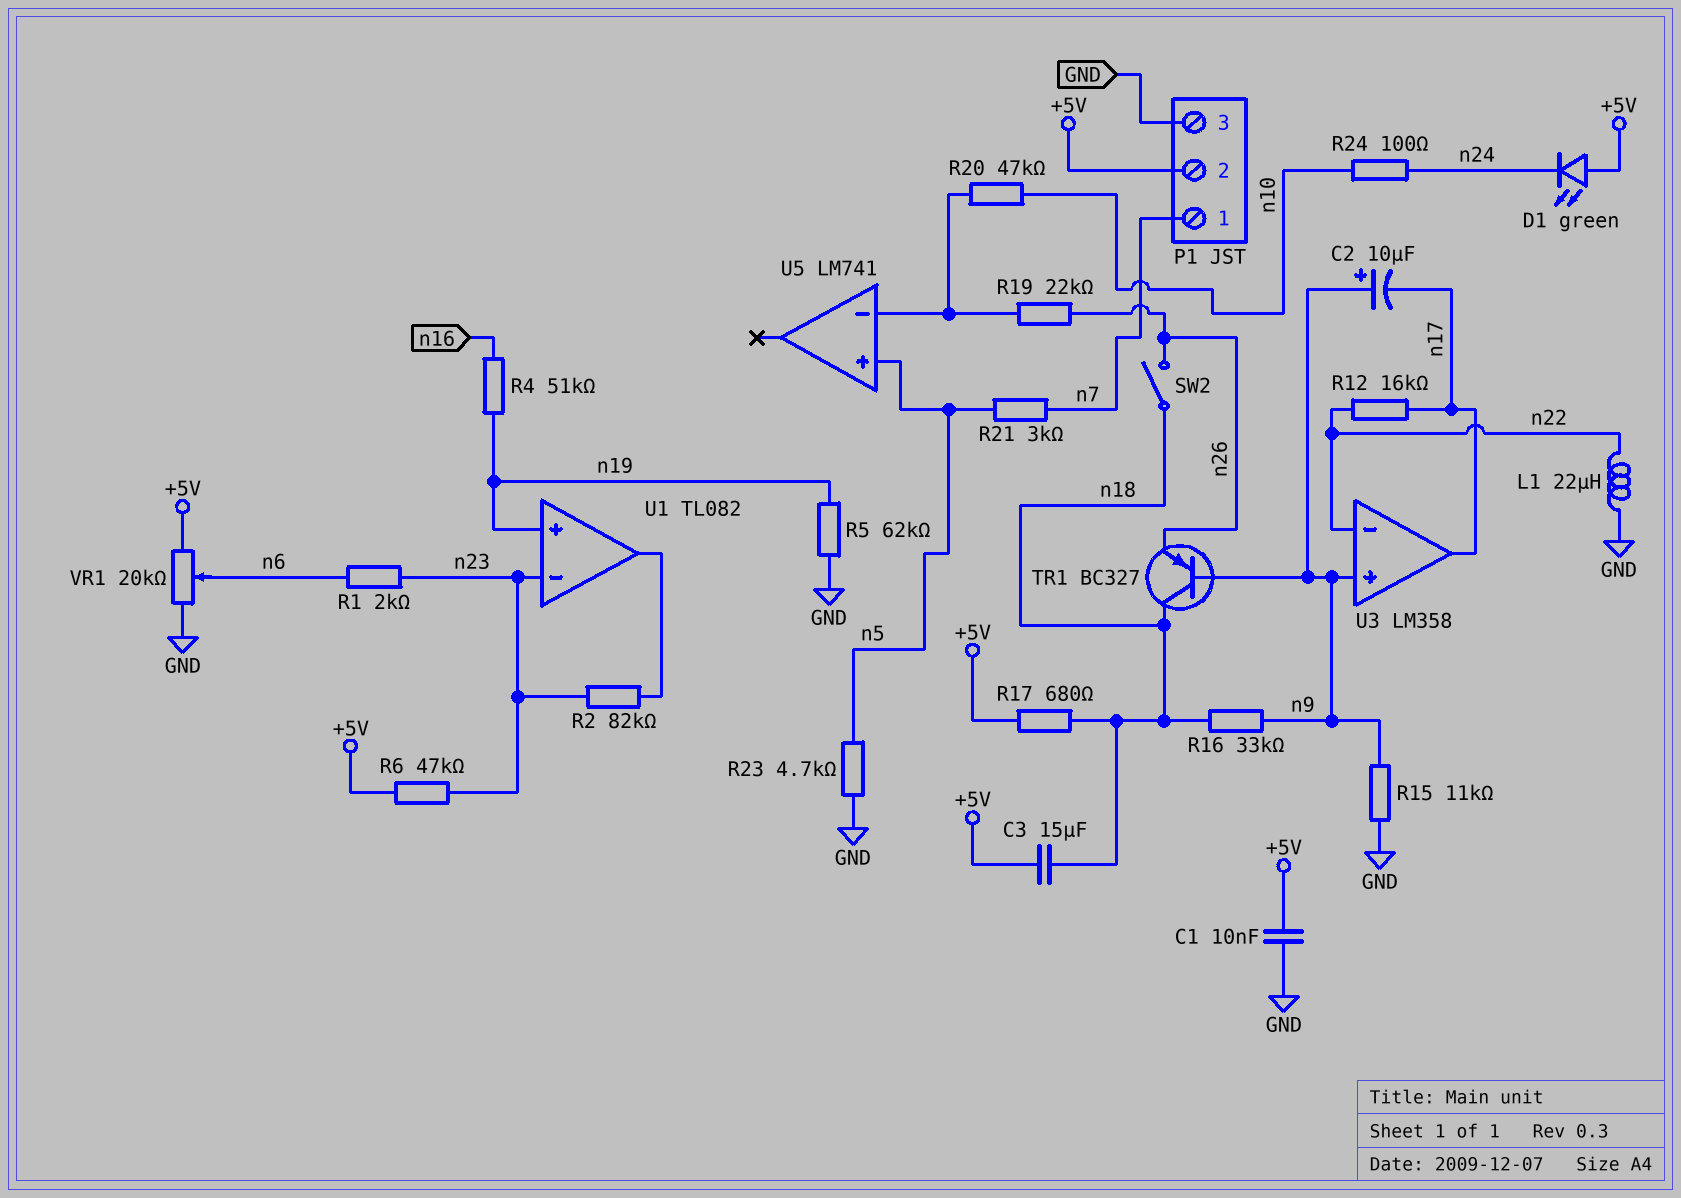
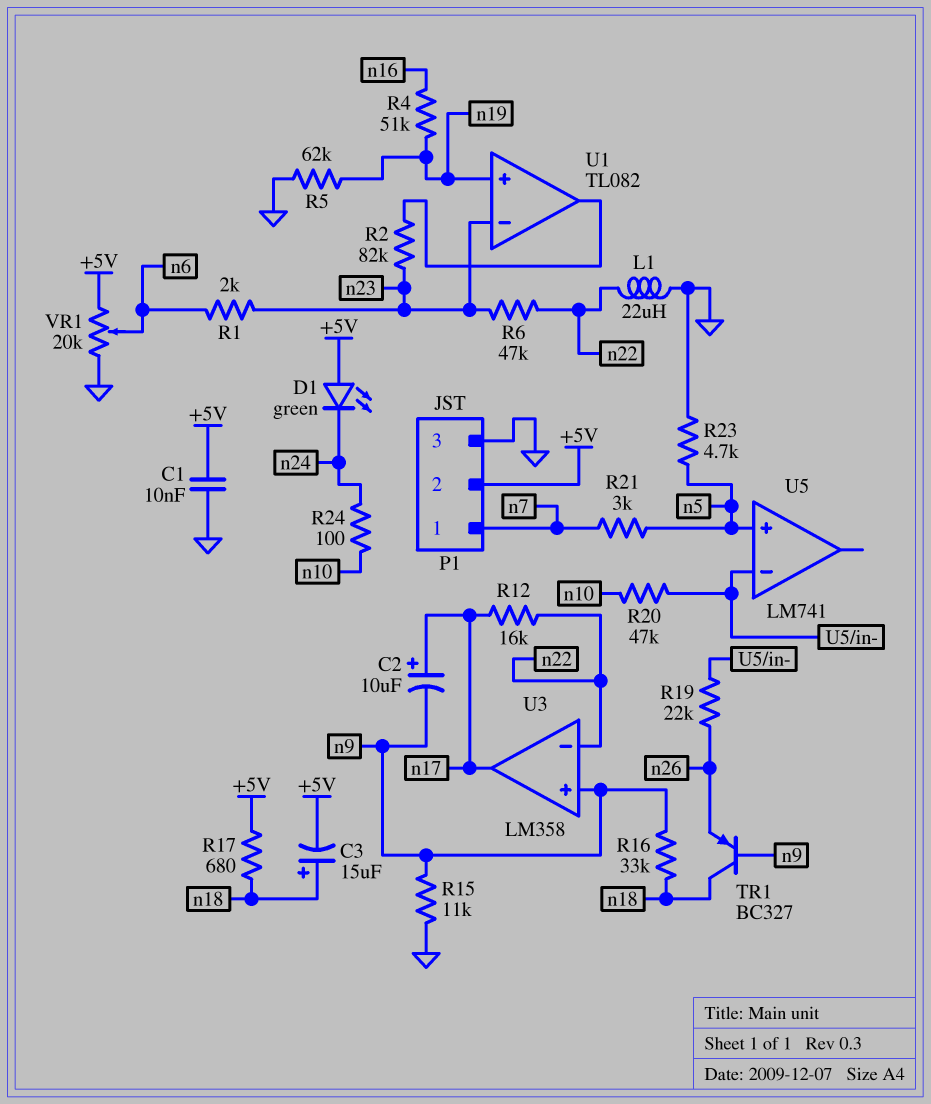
C2: 10uF (plus n9, minus n17) -> 10uF (plus n17, minus n9)
C3: 15uF (+5V, n18) -> 15uF (plus n18, minus +5V)
R6: 47k (+5V, n23) -> 47k (n22, n23)
SW2: switch (n18, n26) -> none

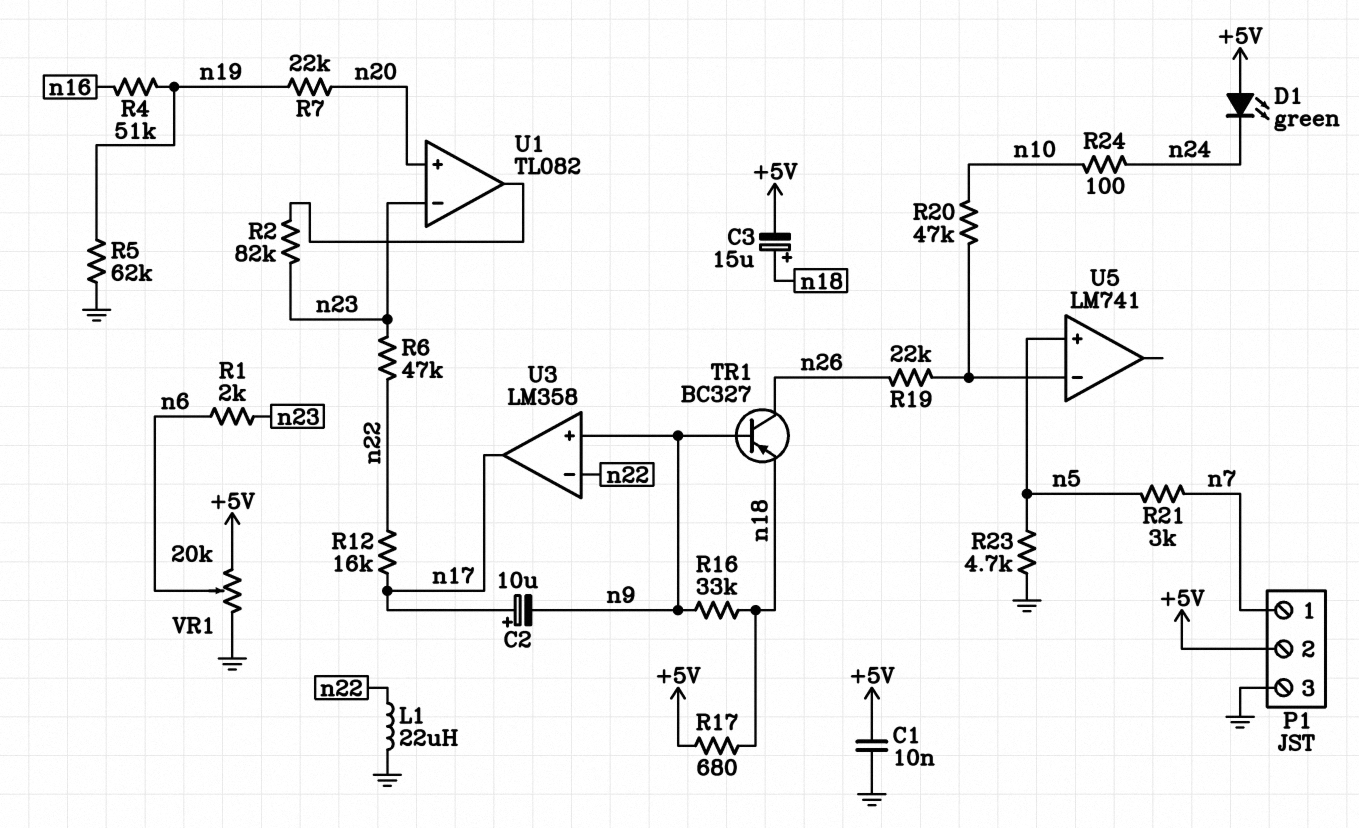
R7: none -> 22k (n19, n20)
R15: 11k (GND, n9) -> none
TR1: PNP BC327 (B n9, C n18, E n26) -> PNP BC327 (B n9, C n26, E n18)
U1 pin in+: n19 -> n20

